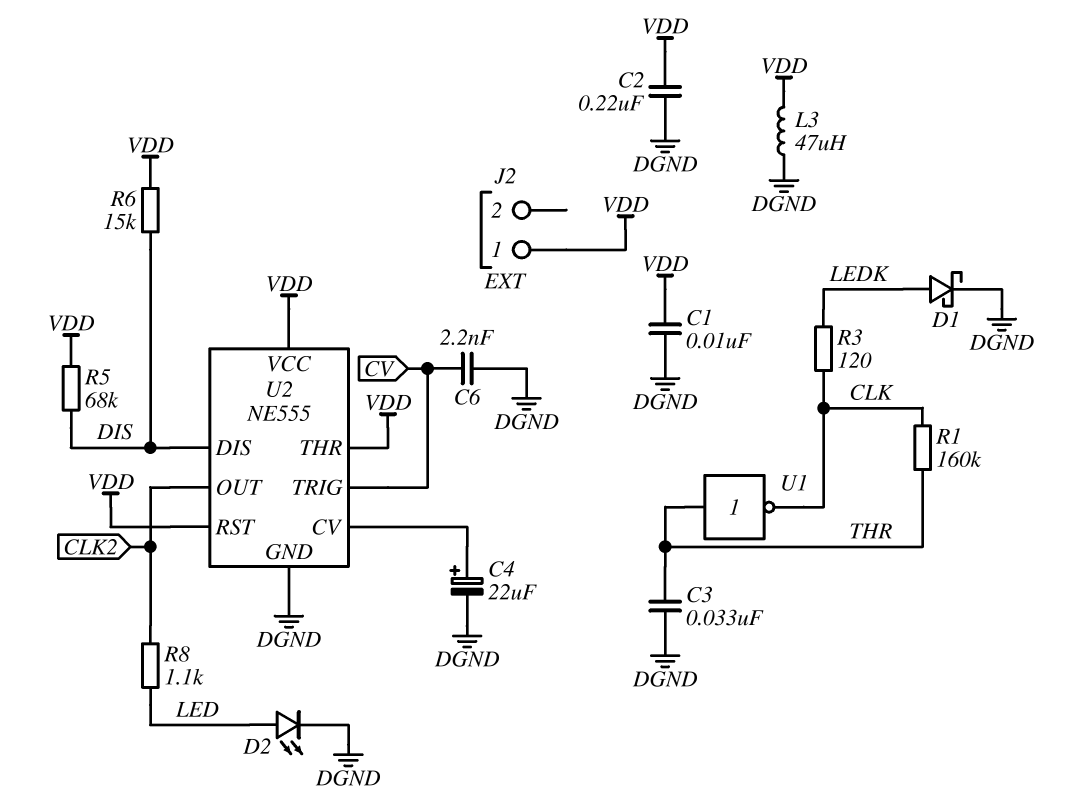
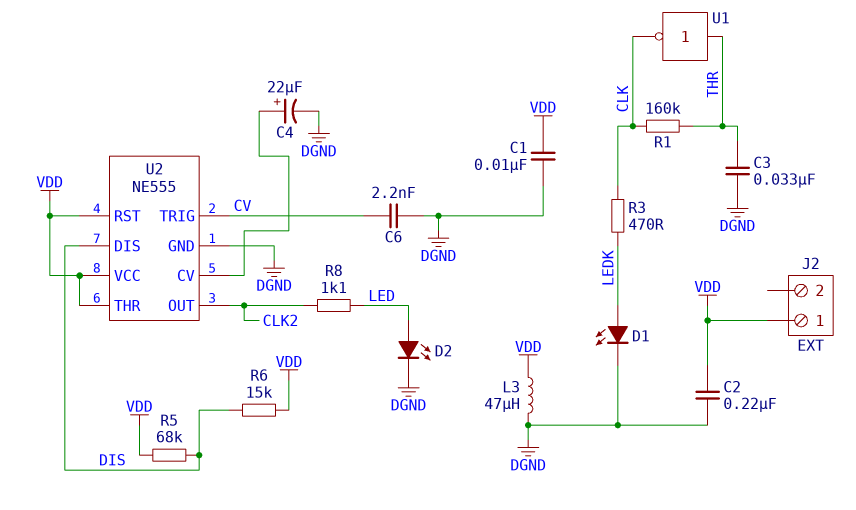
D1: schottky (A LEDK, K DGND) -> LED (A LEDK, K DGND)
R3: 120 (CLK, LEDK) -> 470 (CLK, LEDK)

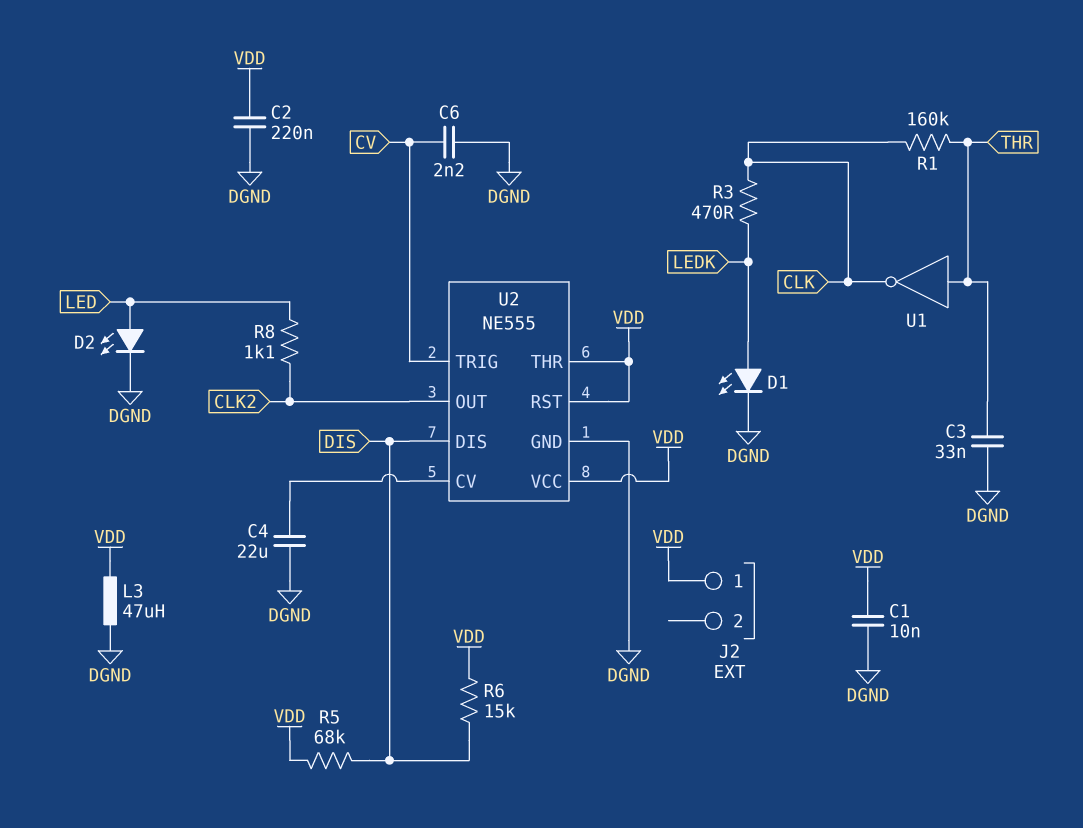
C4: 22uF (plus U2/CV, minus DGND) -> 22uF (DGND, U2/CV)

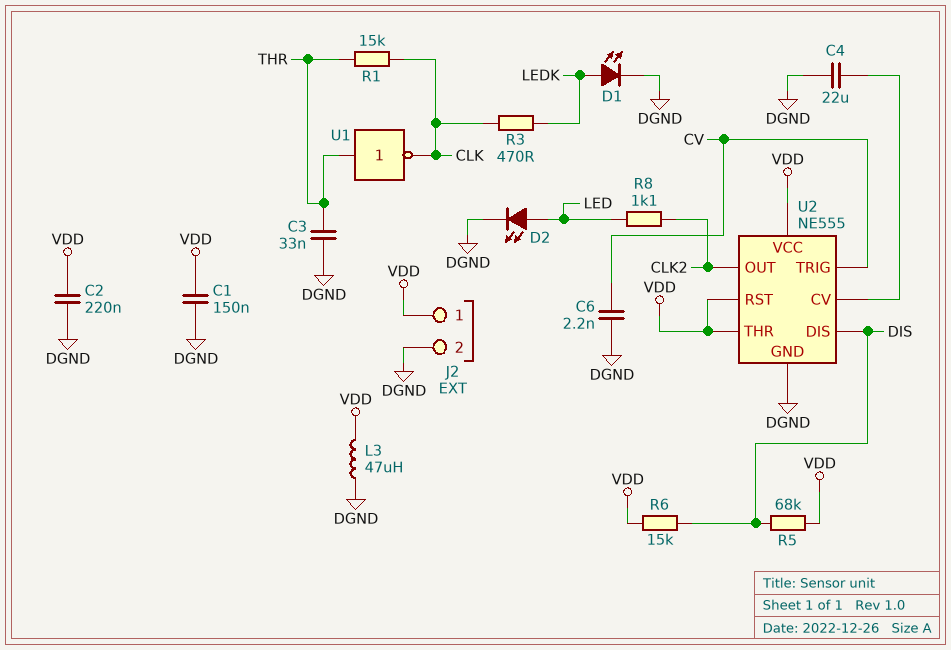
C1: 10nF (DGND, VDD) -> 150nF (DGND, VDD)
J2 pin 2: none -> DGND
R1: 160k (CLK, THR) -> 15k (CLK, THR)

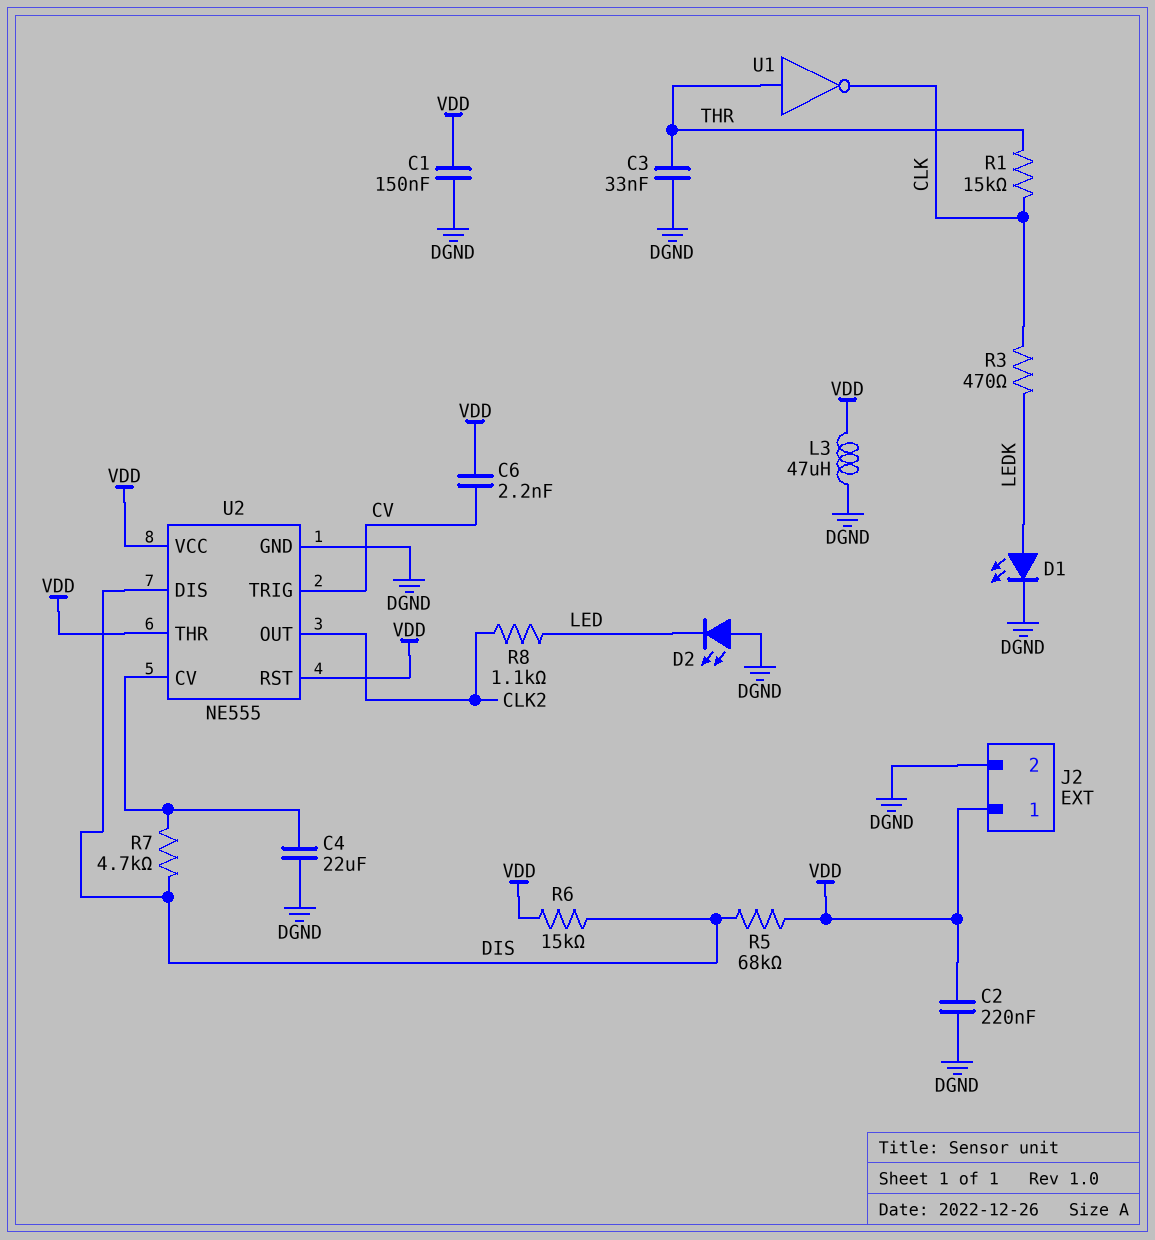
C6: 2.2nF (CV, DGND) -> 2.2nF (CV, VDD)
D2: LED (A LED, K DGND) -> LED (A DGND, K LED)
R7: none -> 4.7k (DIS, U2/CV)

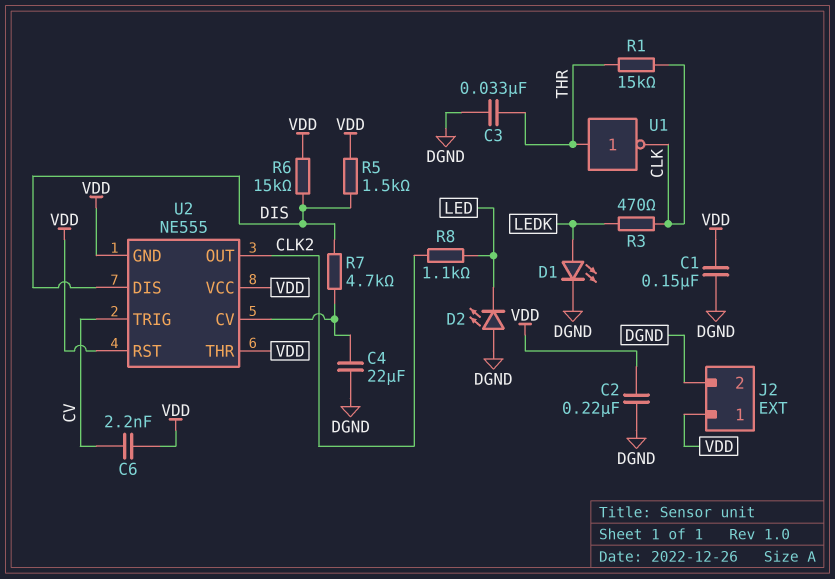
L3: 47uH (DGND, VDD) -> none
R5: 68k (DIS, VDD) -> 1.5k (DIS, VDD)
U2 pin GND: DGND -> VDD

